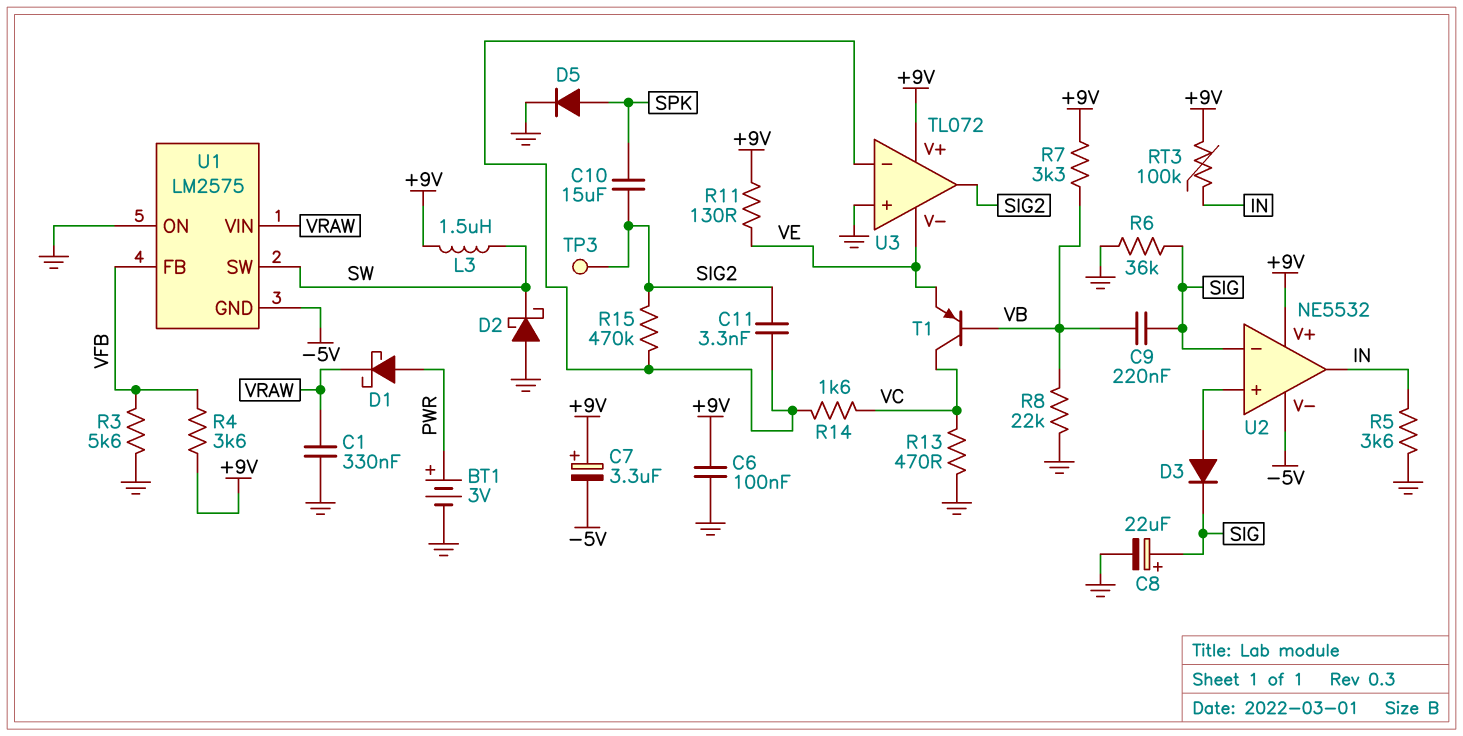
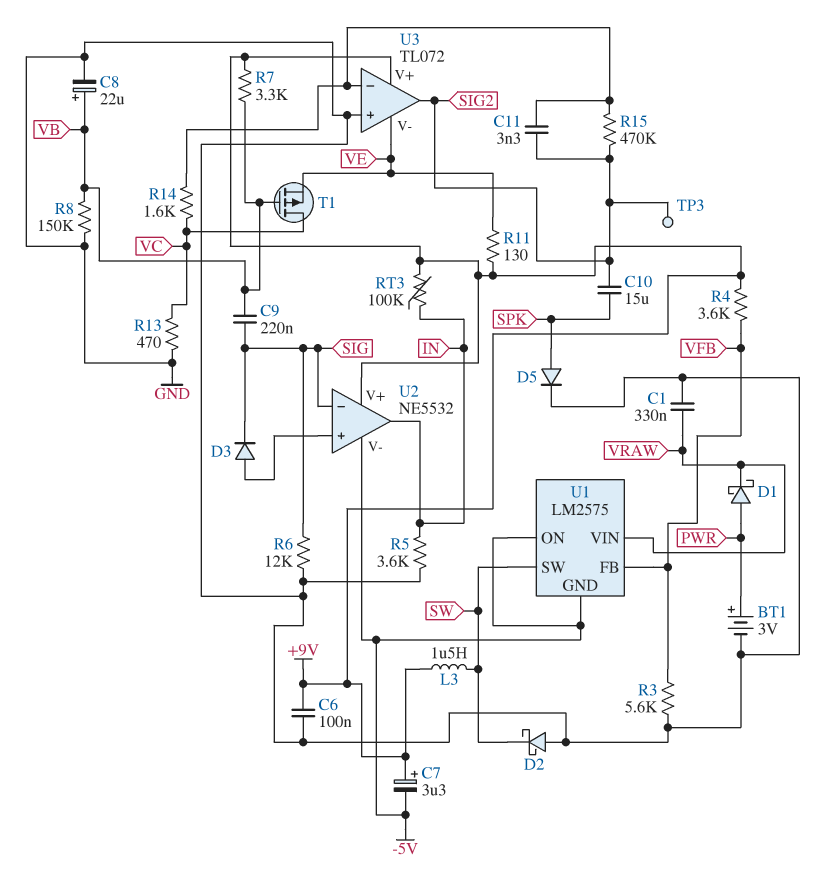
C8: 22uF (plus SIG, minus GND) -> 22uF (plus VB, minus GND)
R6: 36k (GND, SIG) -> 12k (GND, SIG)
R8: 22k (GND, VB) -> 150k (GND, VB)
T1: PNP (B VB, C VC, E VE) -> PMOS (G VB, D VC, S VE)
U1 pin ON: GND -> -5V

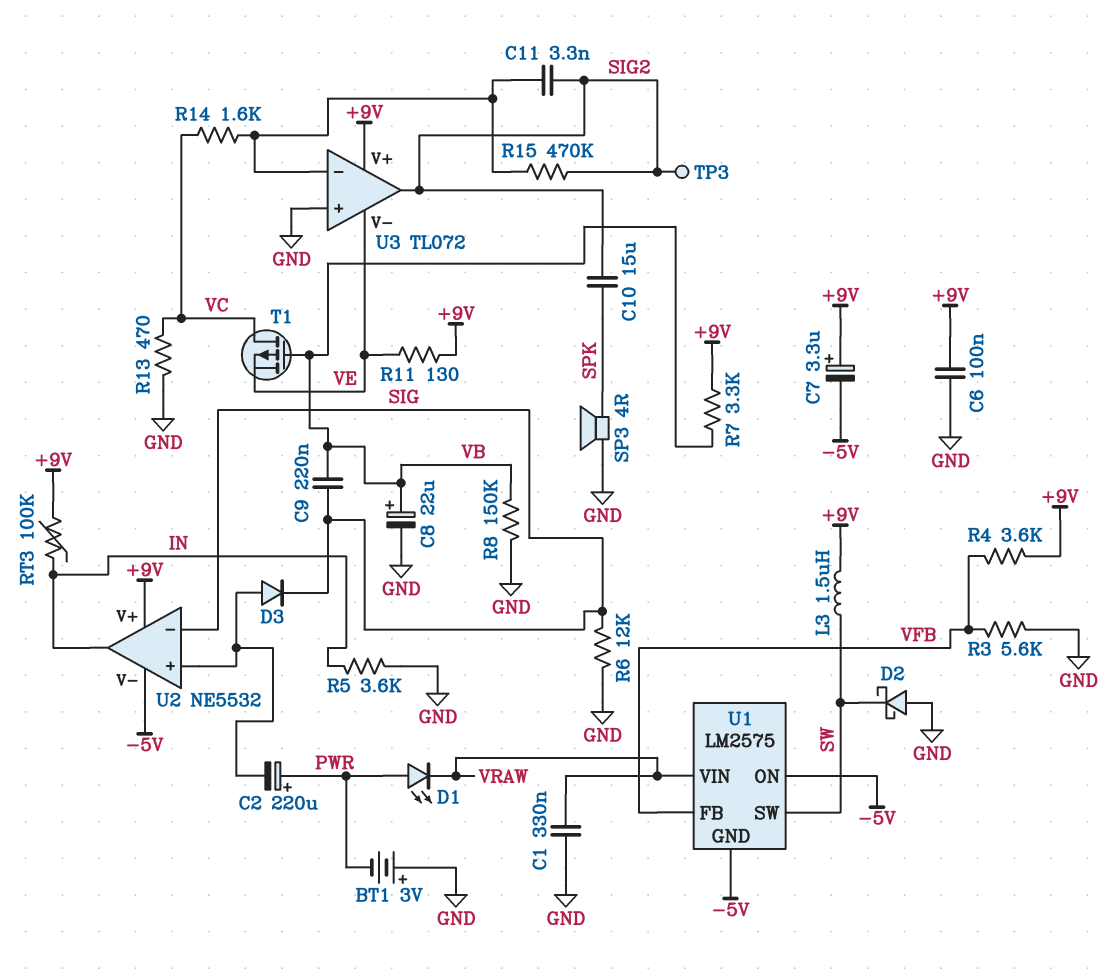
BT1: 3V (plus PWR, minus GND) -> 3V (plus GND, minus PWR)
C2: none -> 220uF (plus PWR, minus U2/in+)
D1: schottky (A PWR, K VRAW) -> LED (A PWR, K VRAW)
D5: diode (A SPK, K GND) -> none
SP3: none -> speaker 4R (GND, SPK)

